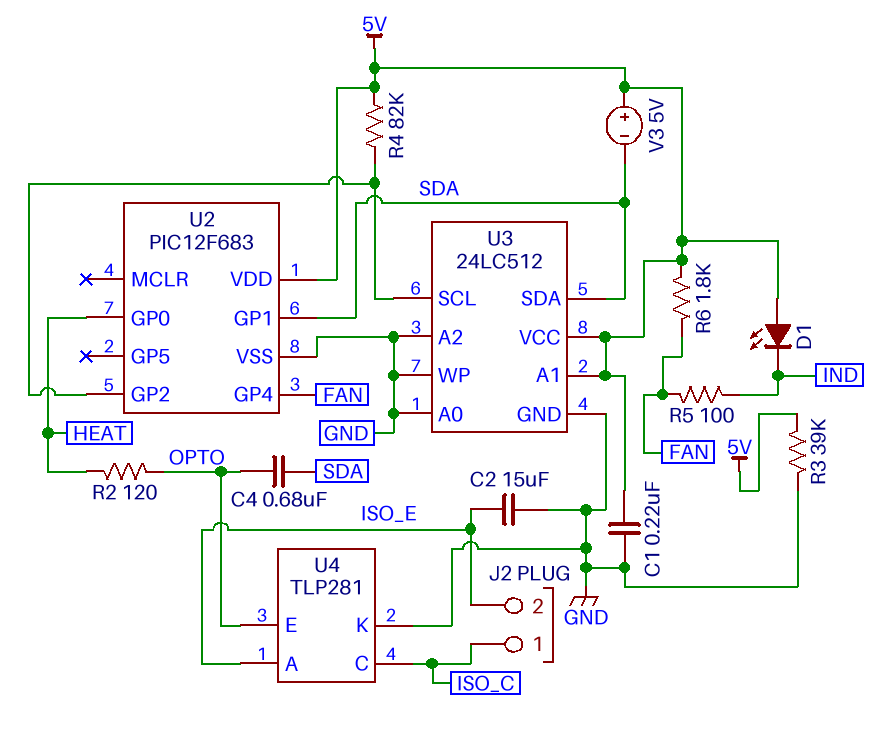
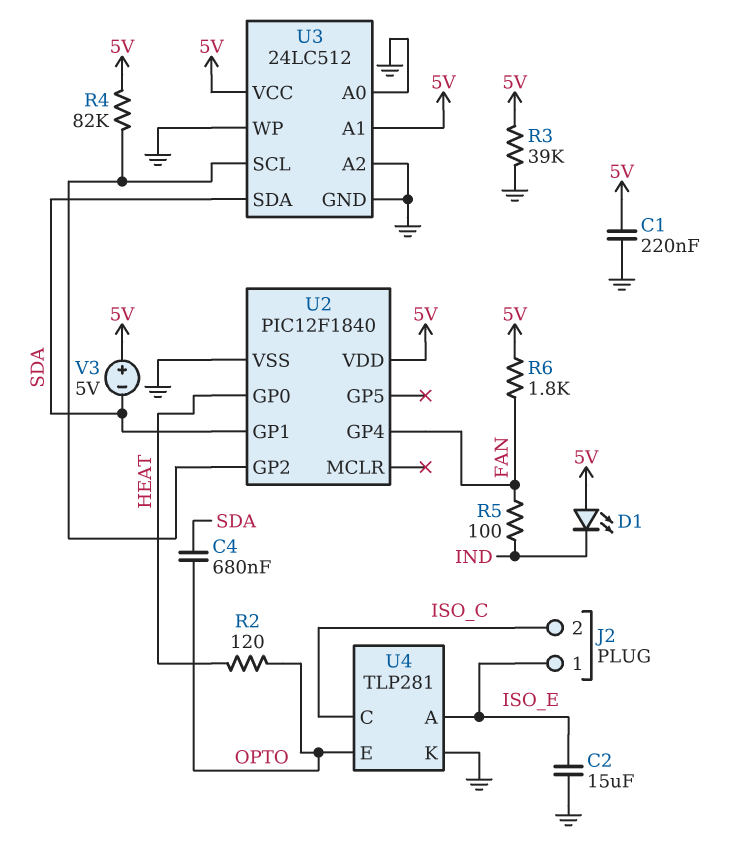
J2 pin 1: ISO_C -> ISO_E
J2 pin 2: ISO_E -> ISO_C
U2: PIC12F683 -> PIC12F1840

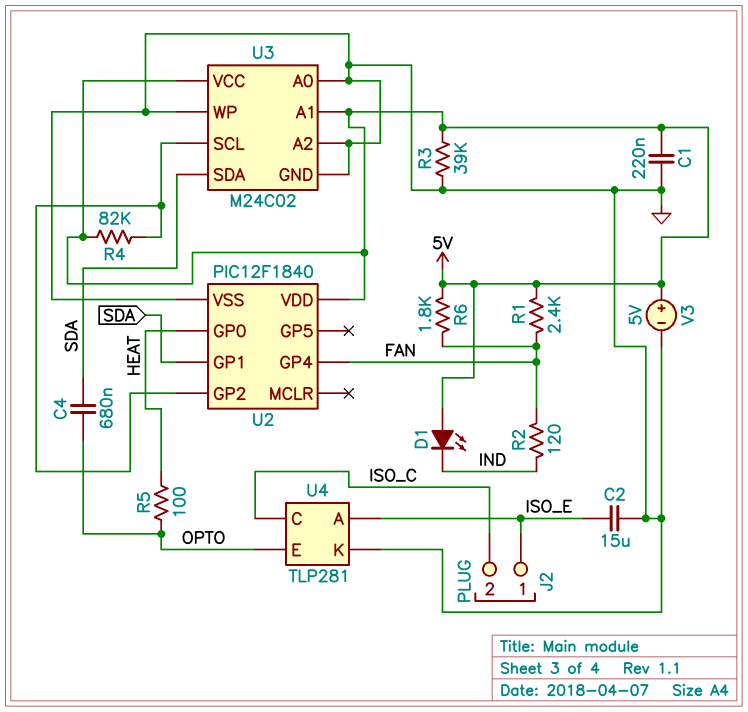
R1: none -> 2.4k (5V, FAN)
R2: 120 (HEAT, OPTO) -> 120 (FAN, IND)
R5: 100 (FAN, IND) -> 100 (HEAT, OPTO)
U3: 24LC512 -> M24C02
V3: 5V (plus 5V, minus SDA) -> 5V (plus 5V, minus GND)

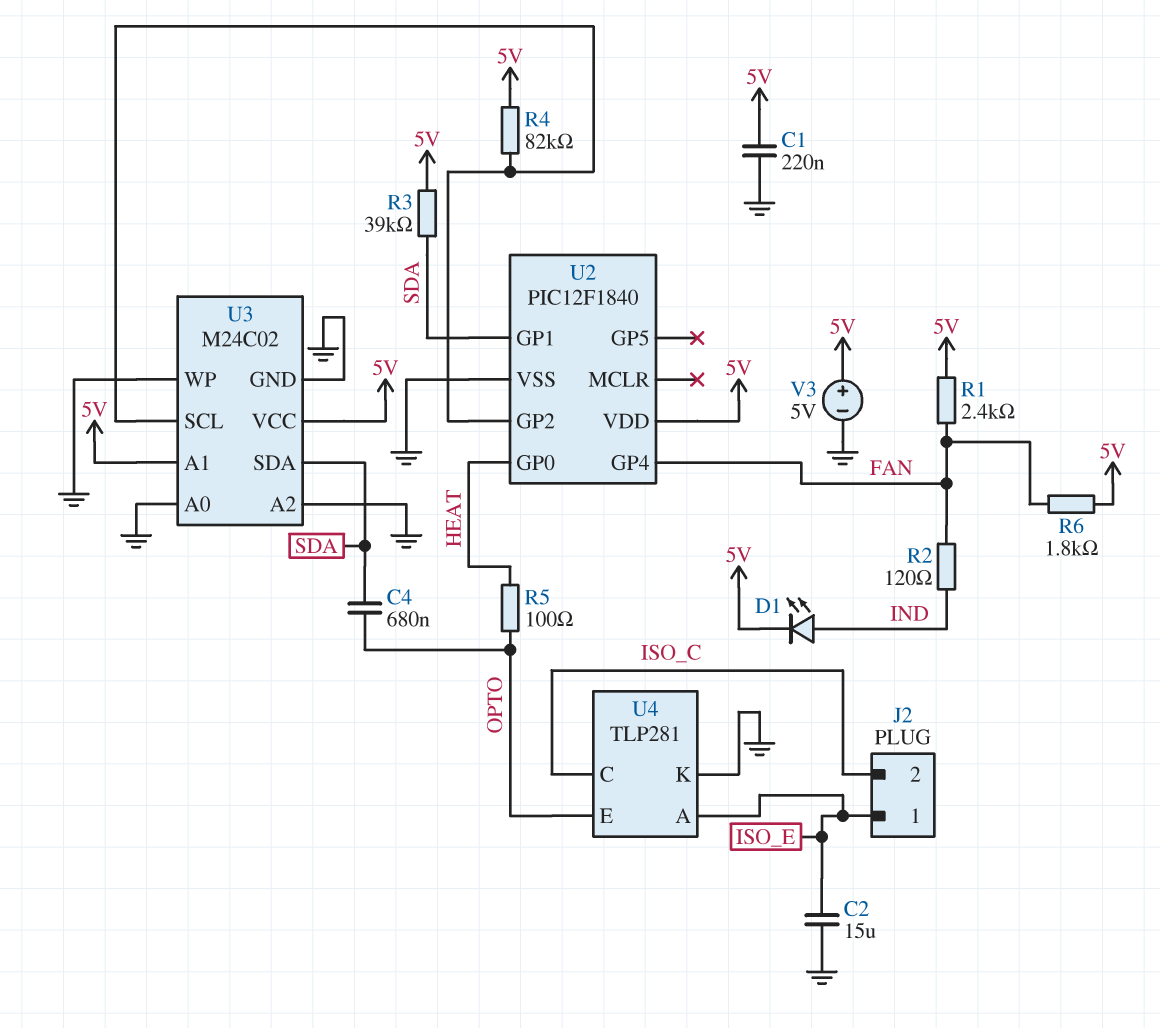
D1: LED (A 5V, K IND) -> LED (A IND, K 5V)
R3: 39k (5V, GND) -> 39k (5V, SDA)

